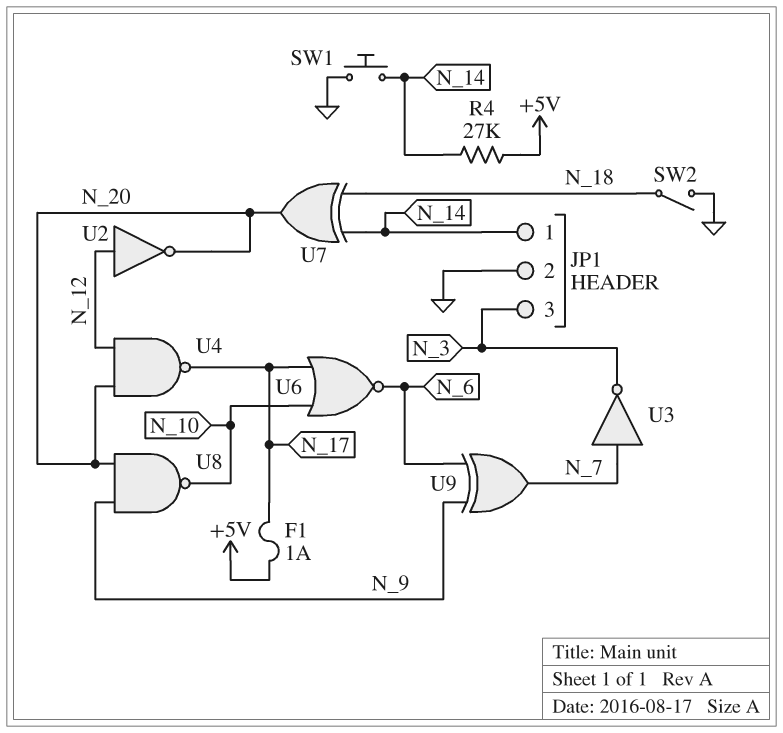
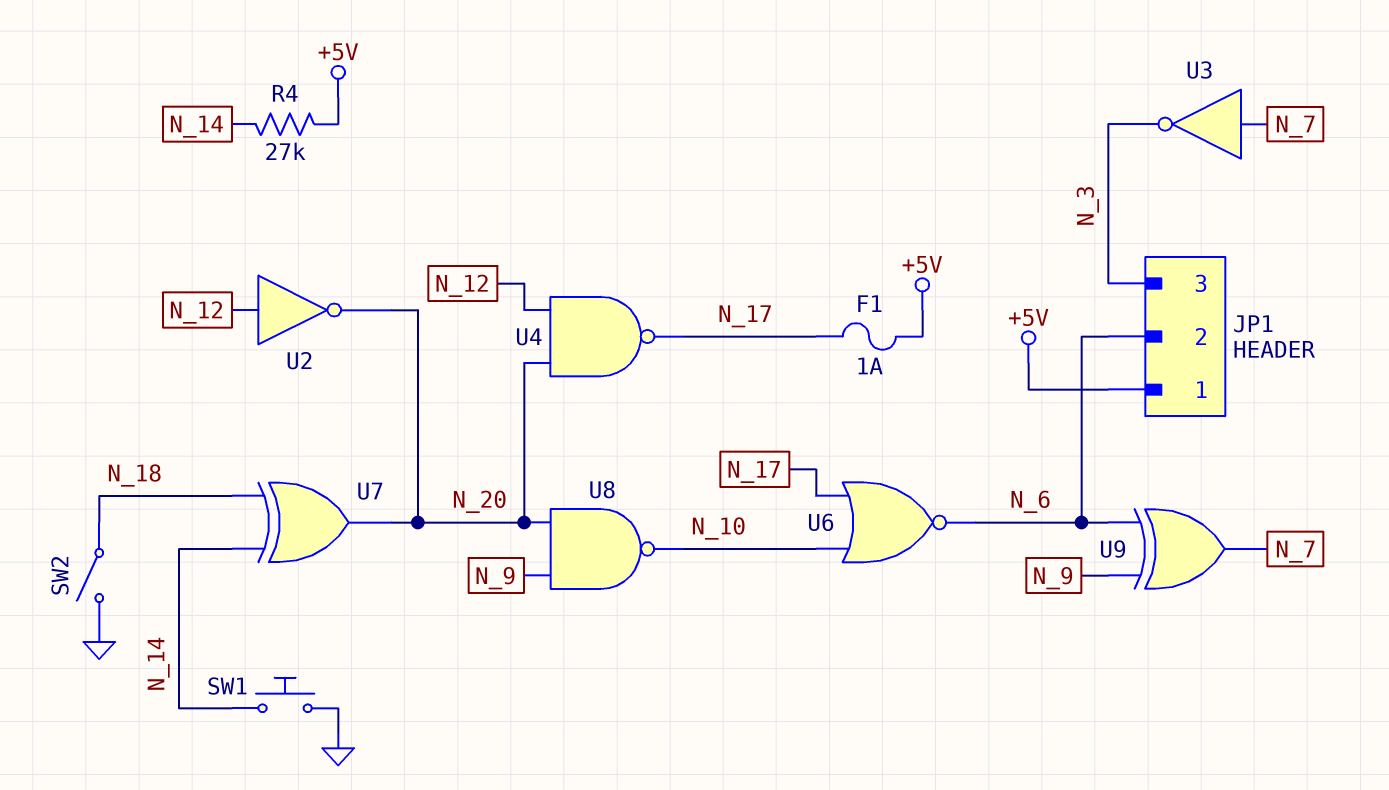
JP1 pin 1: N_14 -> +5V
JP1 pin 2: GND -> N_6

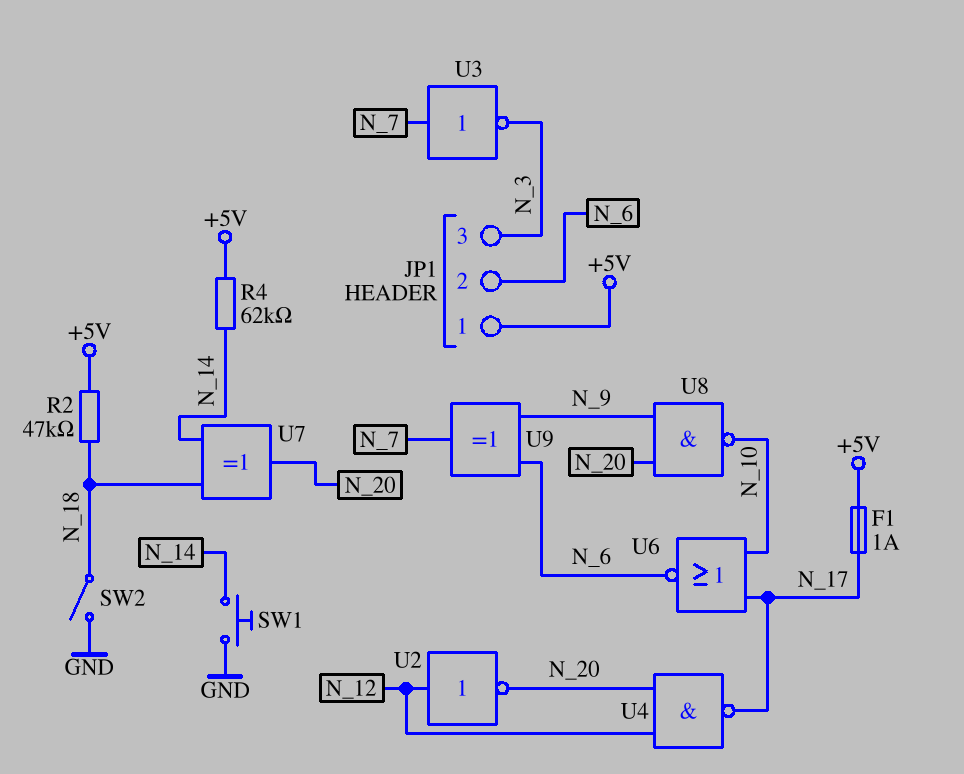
R2: none -> 47k (+5V, N_18)
R4: 27k (+5V, N_14) -> 62k (+5V, N_14)

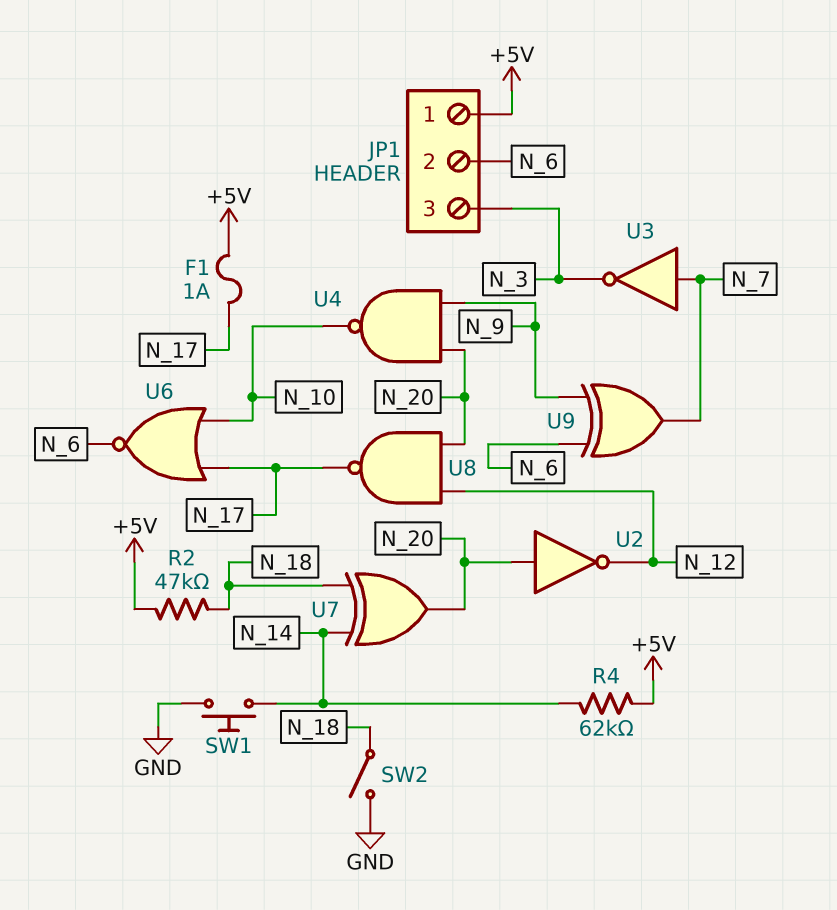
U2: NOT (in N_12, out N_20) -> NOT (in N_20, out N_12)
U4: NAND (in N_12, in N_20, out N_17) -> NAND (in N_9, in N_20, out N_10)
U8: NAND (in N_9, in N_20, out N_10) -> NAND (in N_12, in N_20, out N_17)

